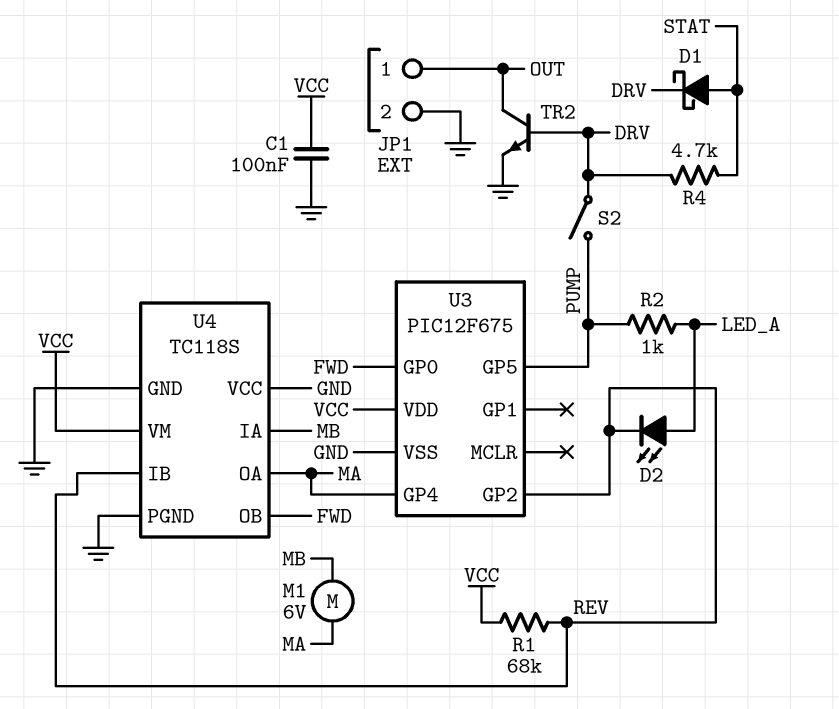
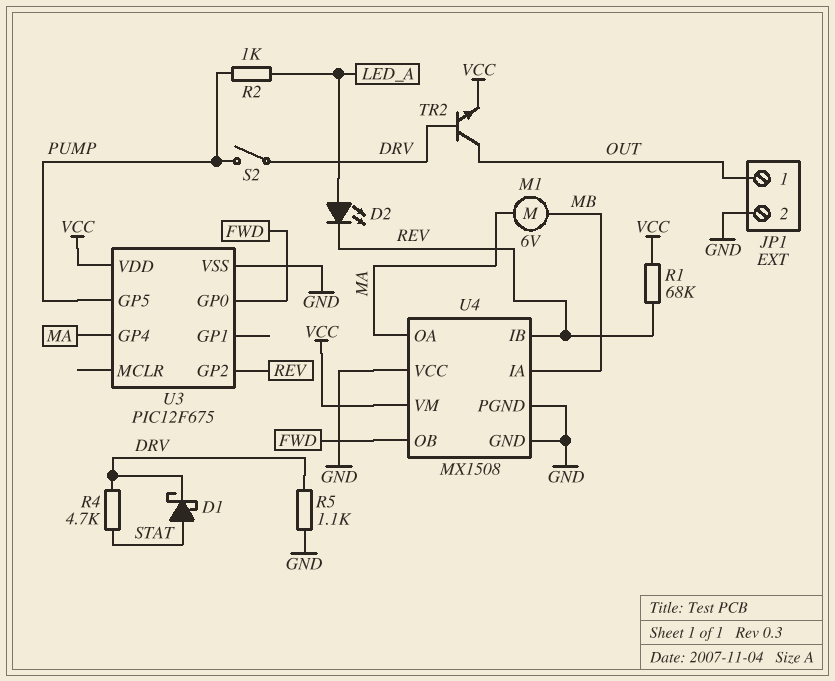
C1: 100nF (GND, VCC) -> none
R5: none -> 1.1k (DRV, GND)
TR2: NPN (B DRV, C OUT, E GND) -> NPN (B DRV, C OUT, E VCC)
U4: TC118S -> MX1508

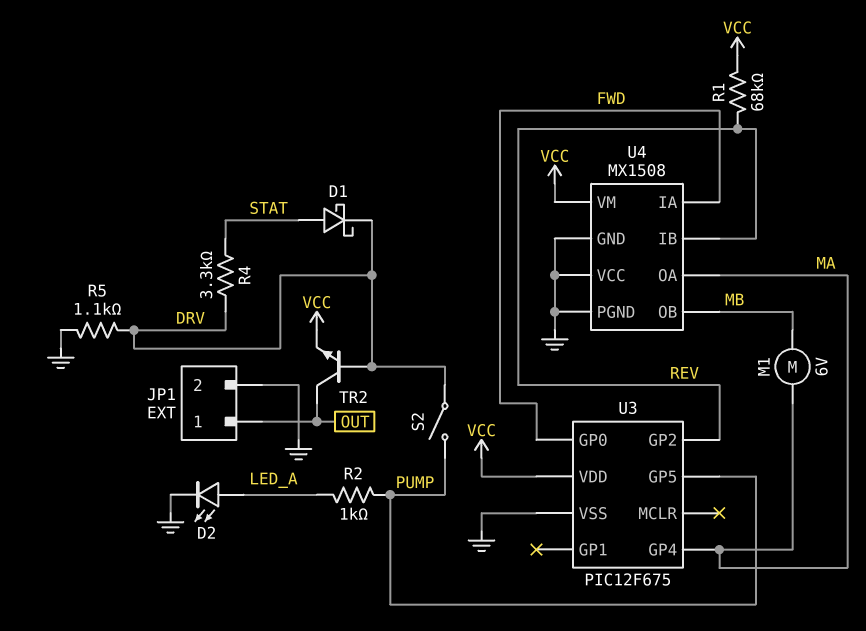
D2: LED (A LED_A, K REV) -> LED (A LED_A, K GND)
R4: 4.7k (DRV, STAT) -> 3.3k (DRV, STAT)
U4 pin IA: MB -> FWD
U4 pin OB: FWD -> MB

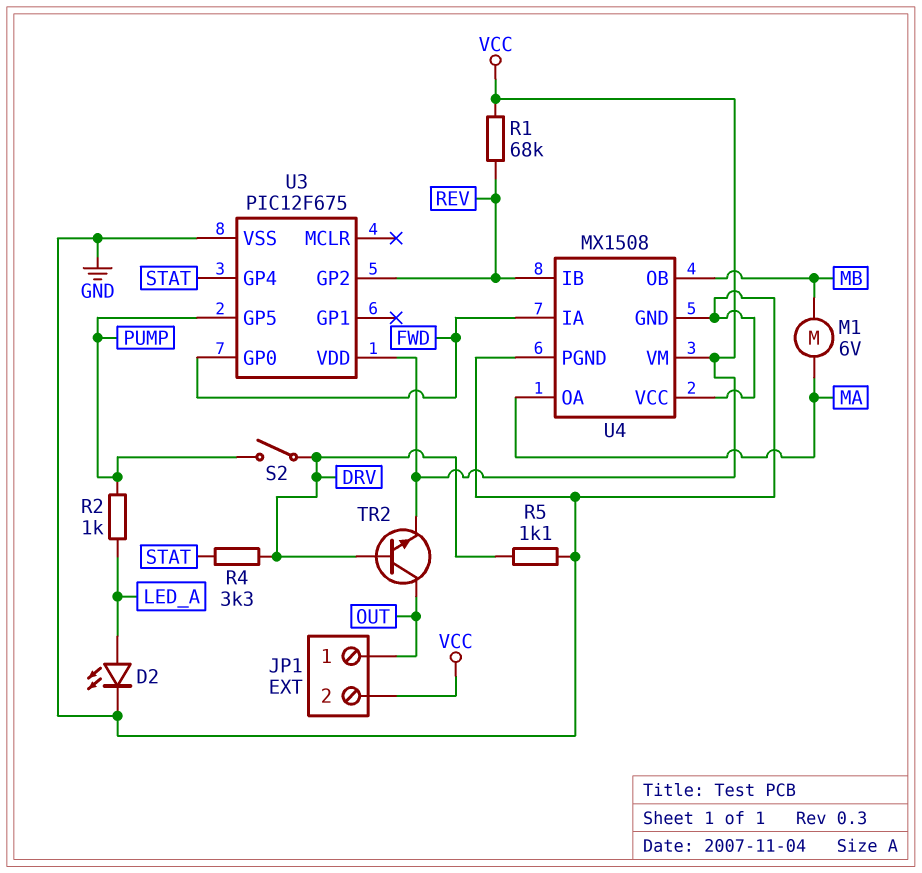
D1: schottky (A STAT, K DRV) -> none
JP1 pin 2: GND -> VCC
U3 pin GP4: MA -> STAT

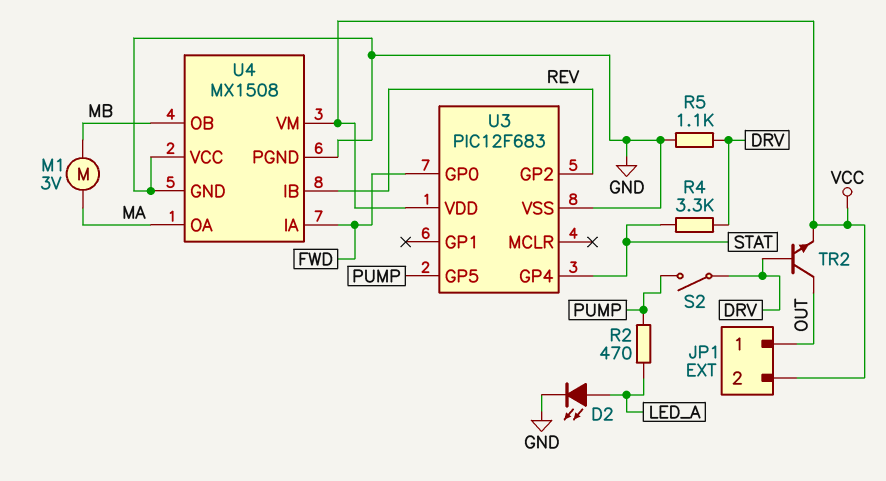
M1: motor 6V (MA, MB) -> motor 3V (MA, MB)
R1: 68k (REV, VCC) -> none
R2: 1k (LED_A, PUMP) -> 470 (LED_A, PUMP)
U3: PIC12F675 -> PIC12F683

